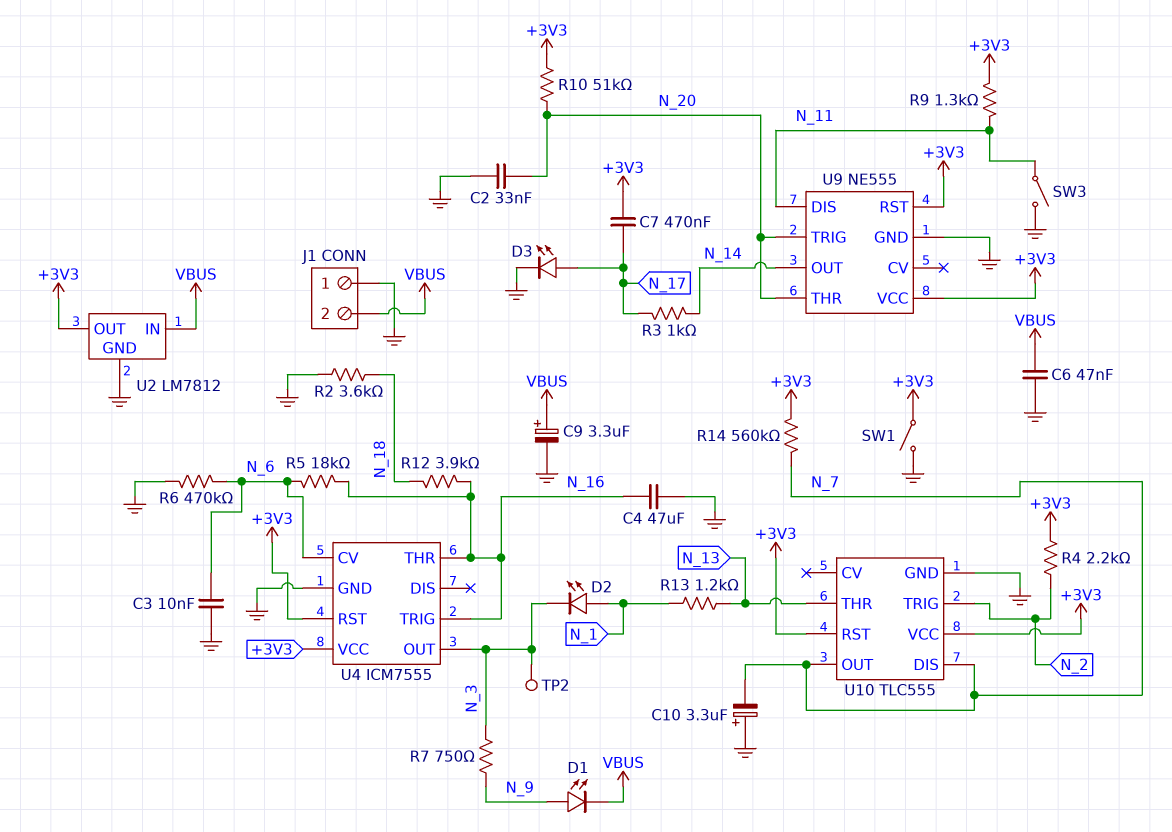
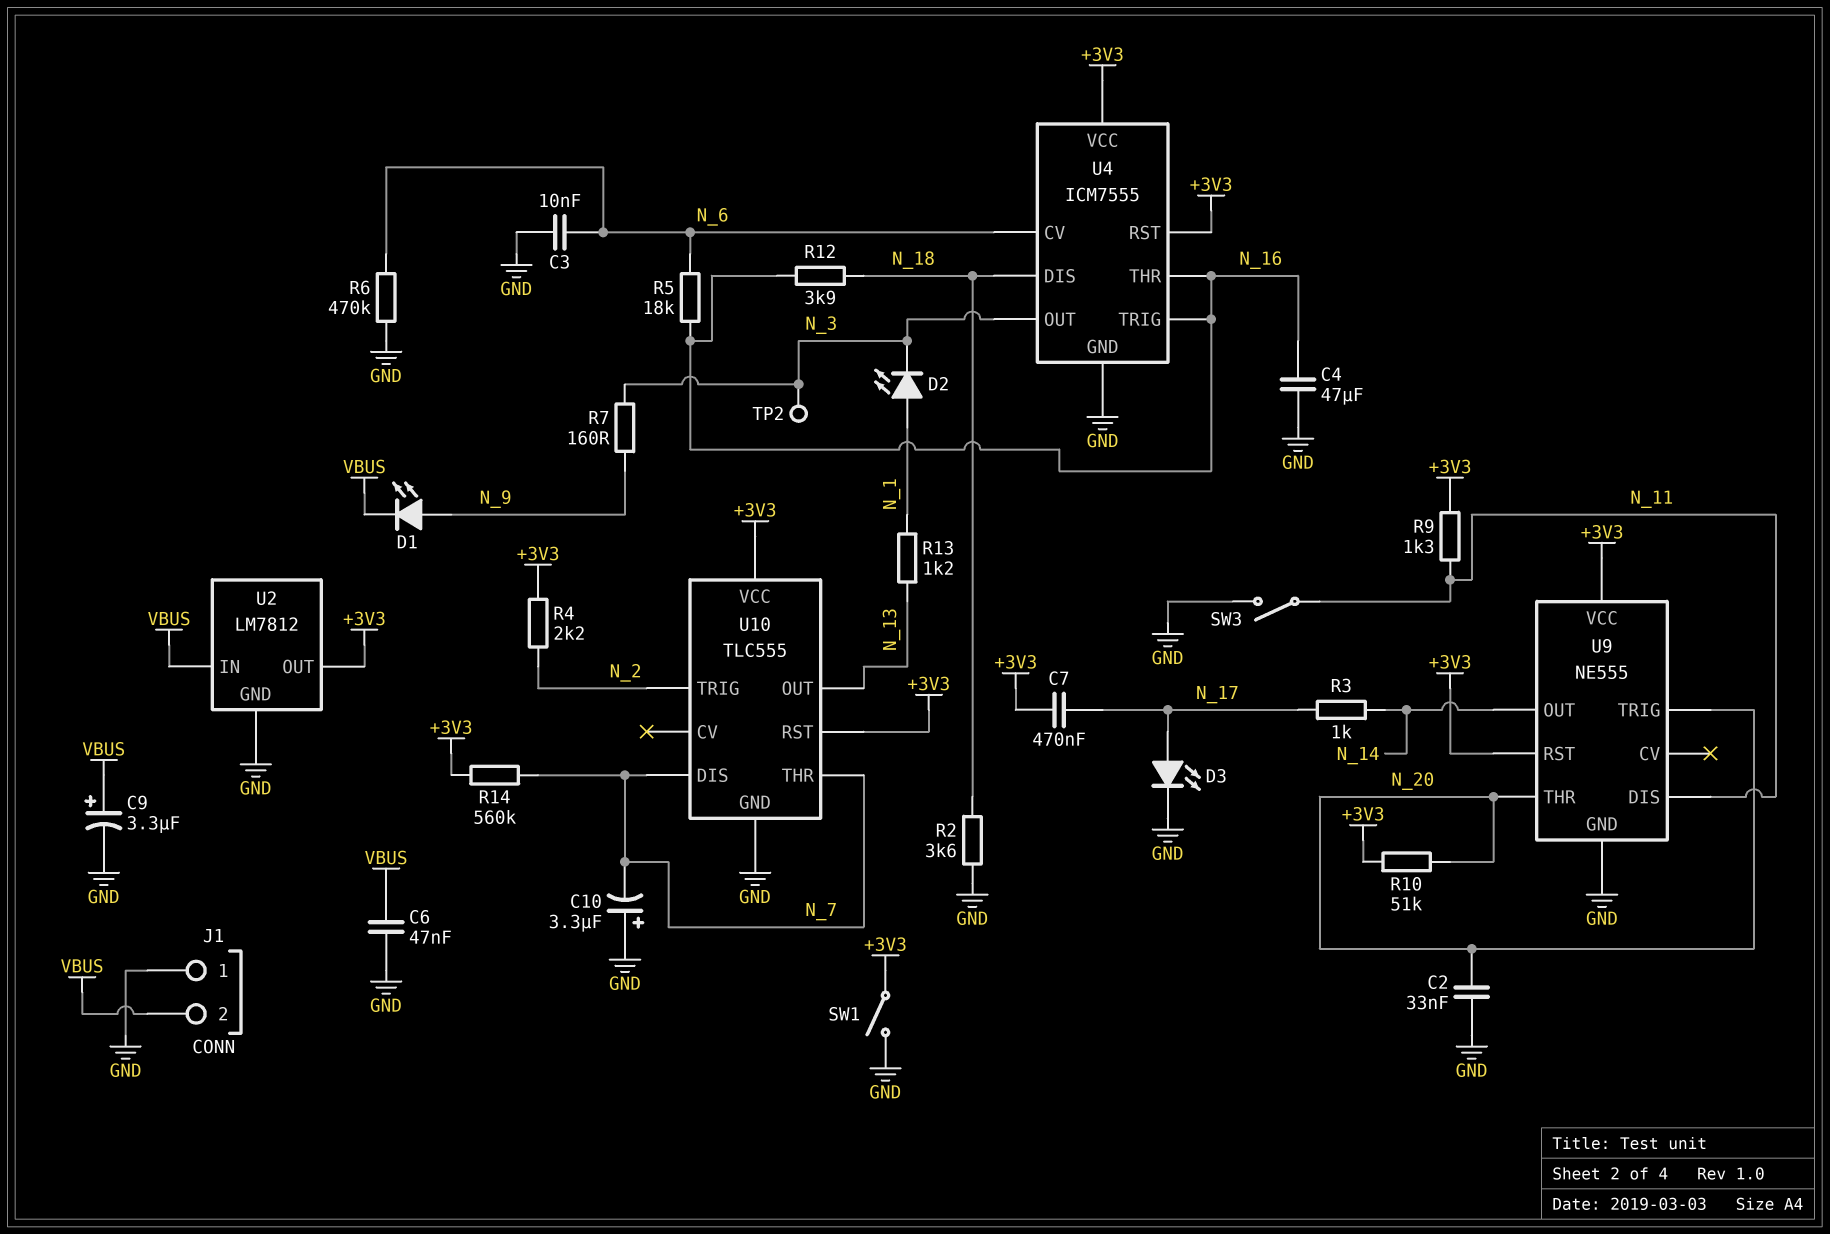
R7: 750 (N_3, N_9) -> 160 (N_3, N_9)
U4 pin DIS: none -> N_18
U10 pin OUT: N_7 -> N_13
U10 pin THR: N_13 -> N_7

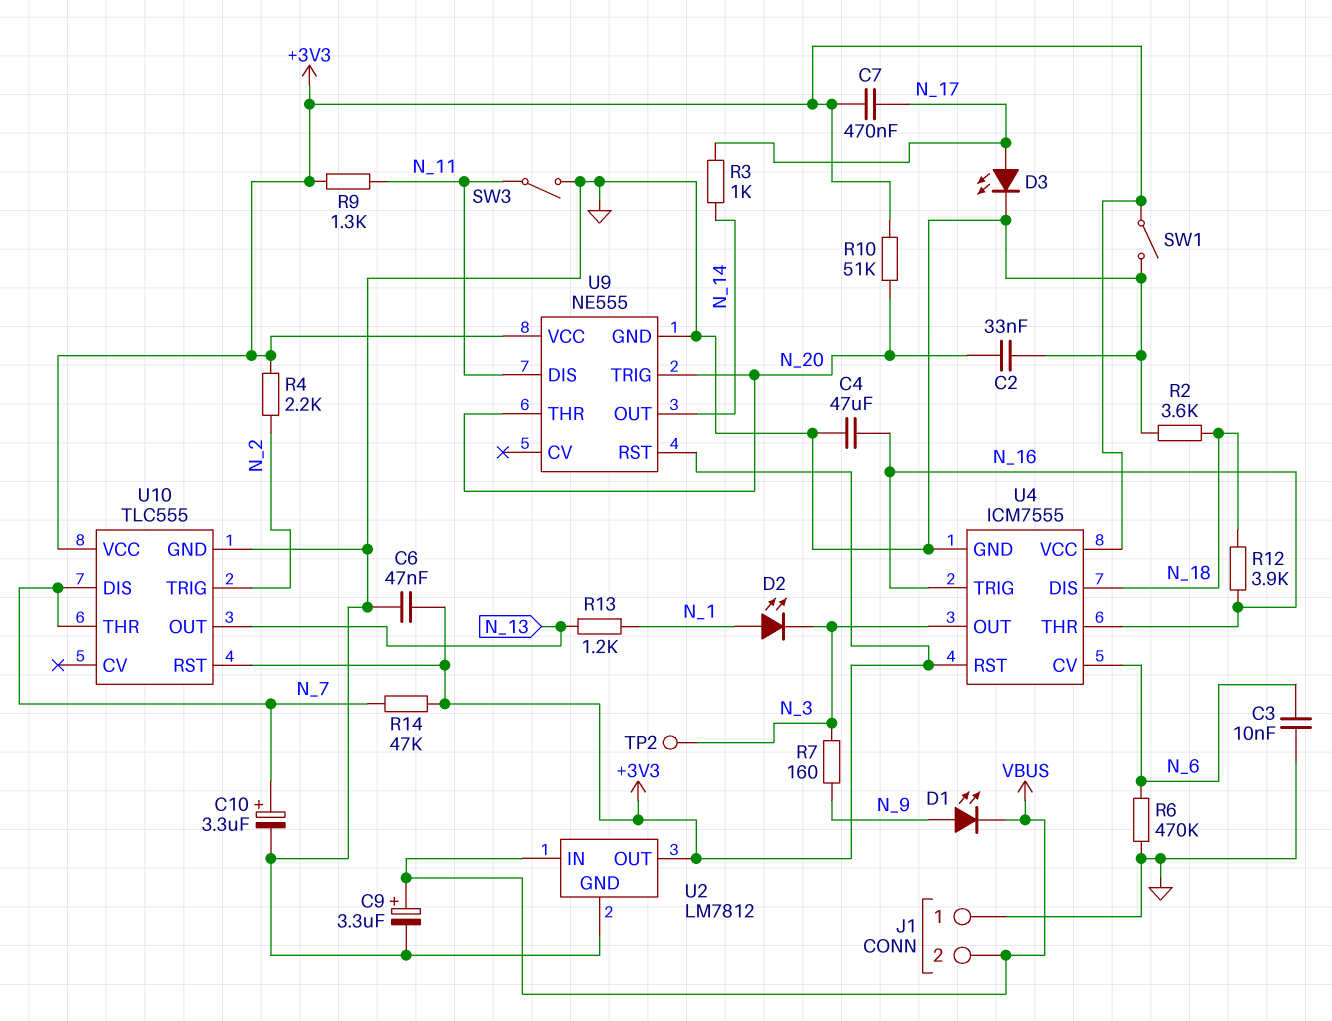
C6: 47nF (GND, VBUS) -> 47nF (+3V3, GND)
C10: 3.3uF (plus GND, minus N_7) -> 3.3uF (plus N_7, minus GND)
R5: 18k (N_6, N_16) -> none
R14: 560k (+3V3, N_7) -> 47k (+3V3, N_7)

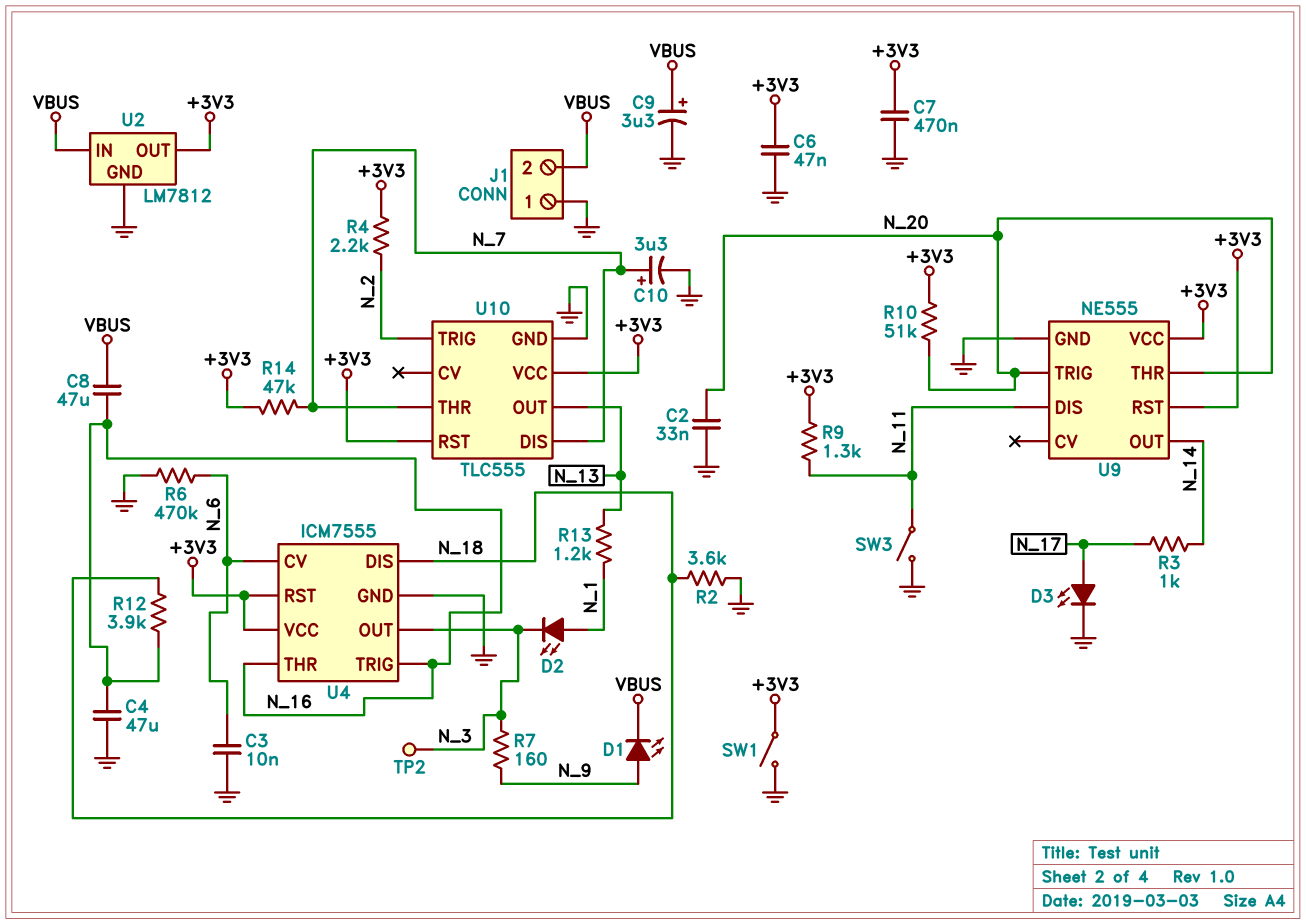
C7: 470nF (+3V3, N_17) -> 470nF (+3V3, GND)
C8: none -> 47uF (N_16, VBUS)

